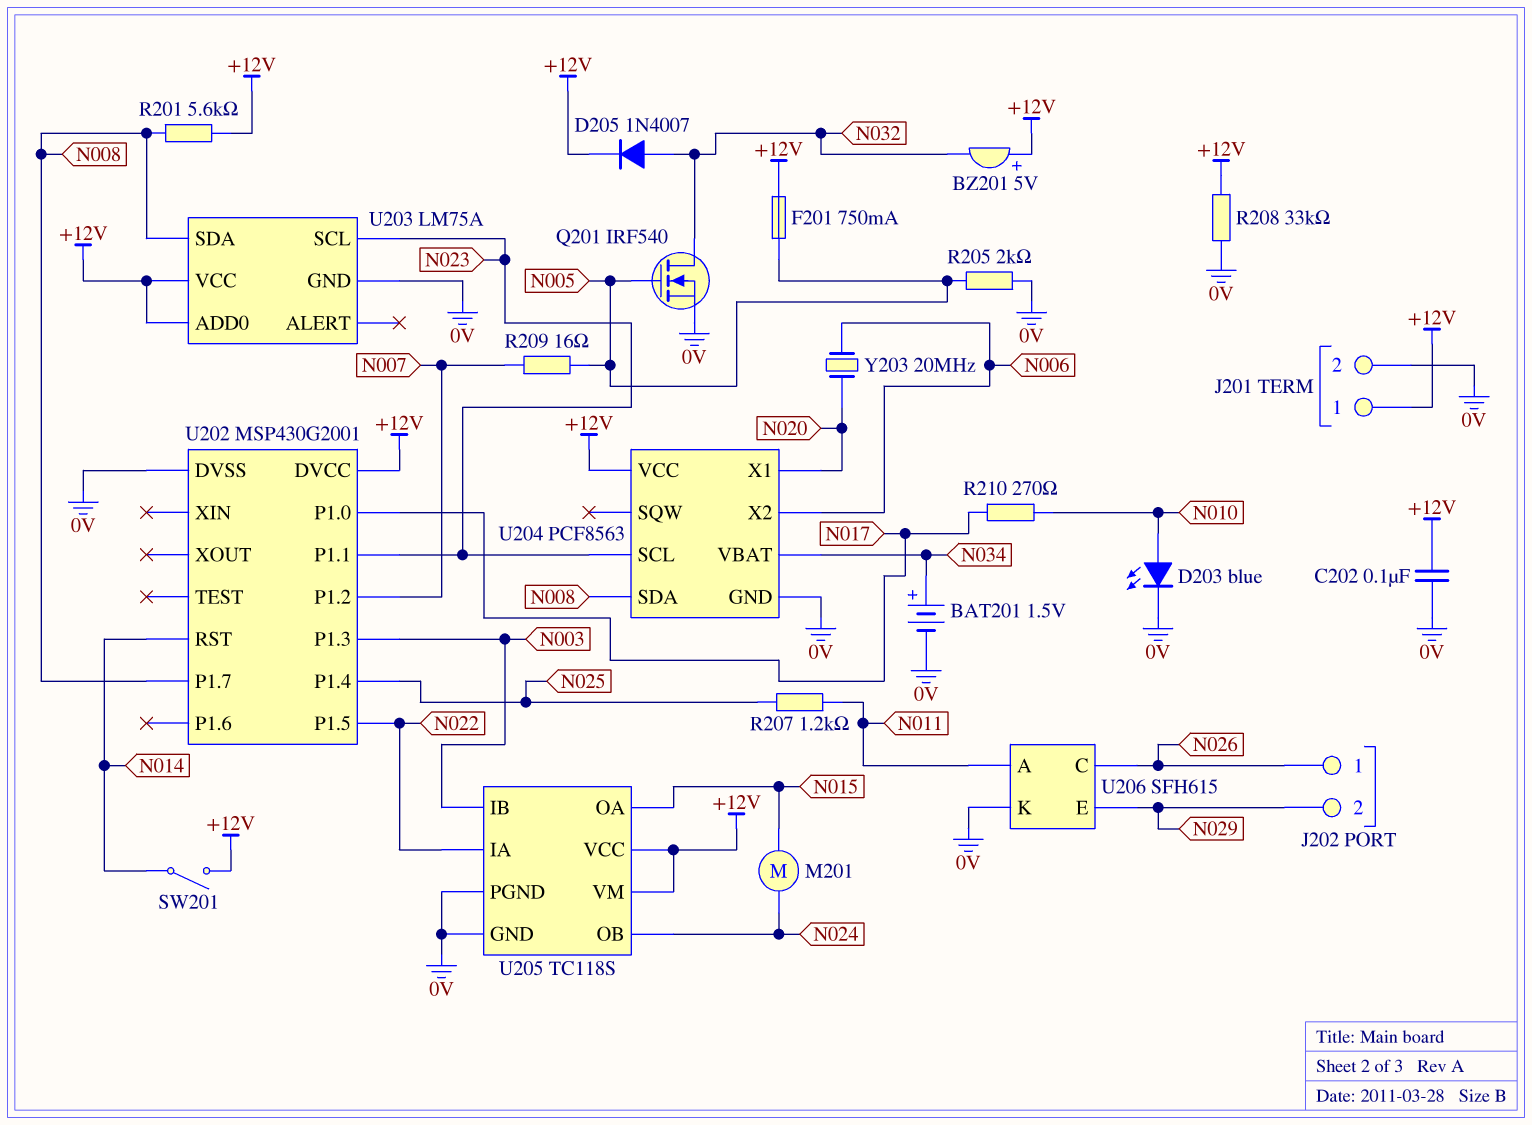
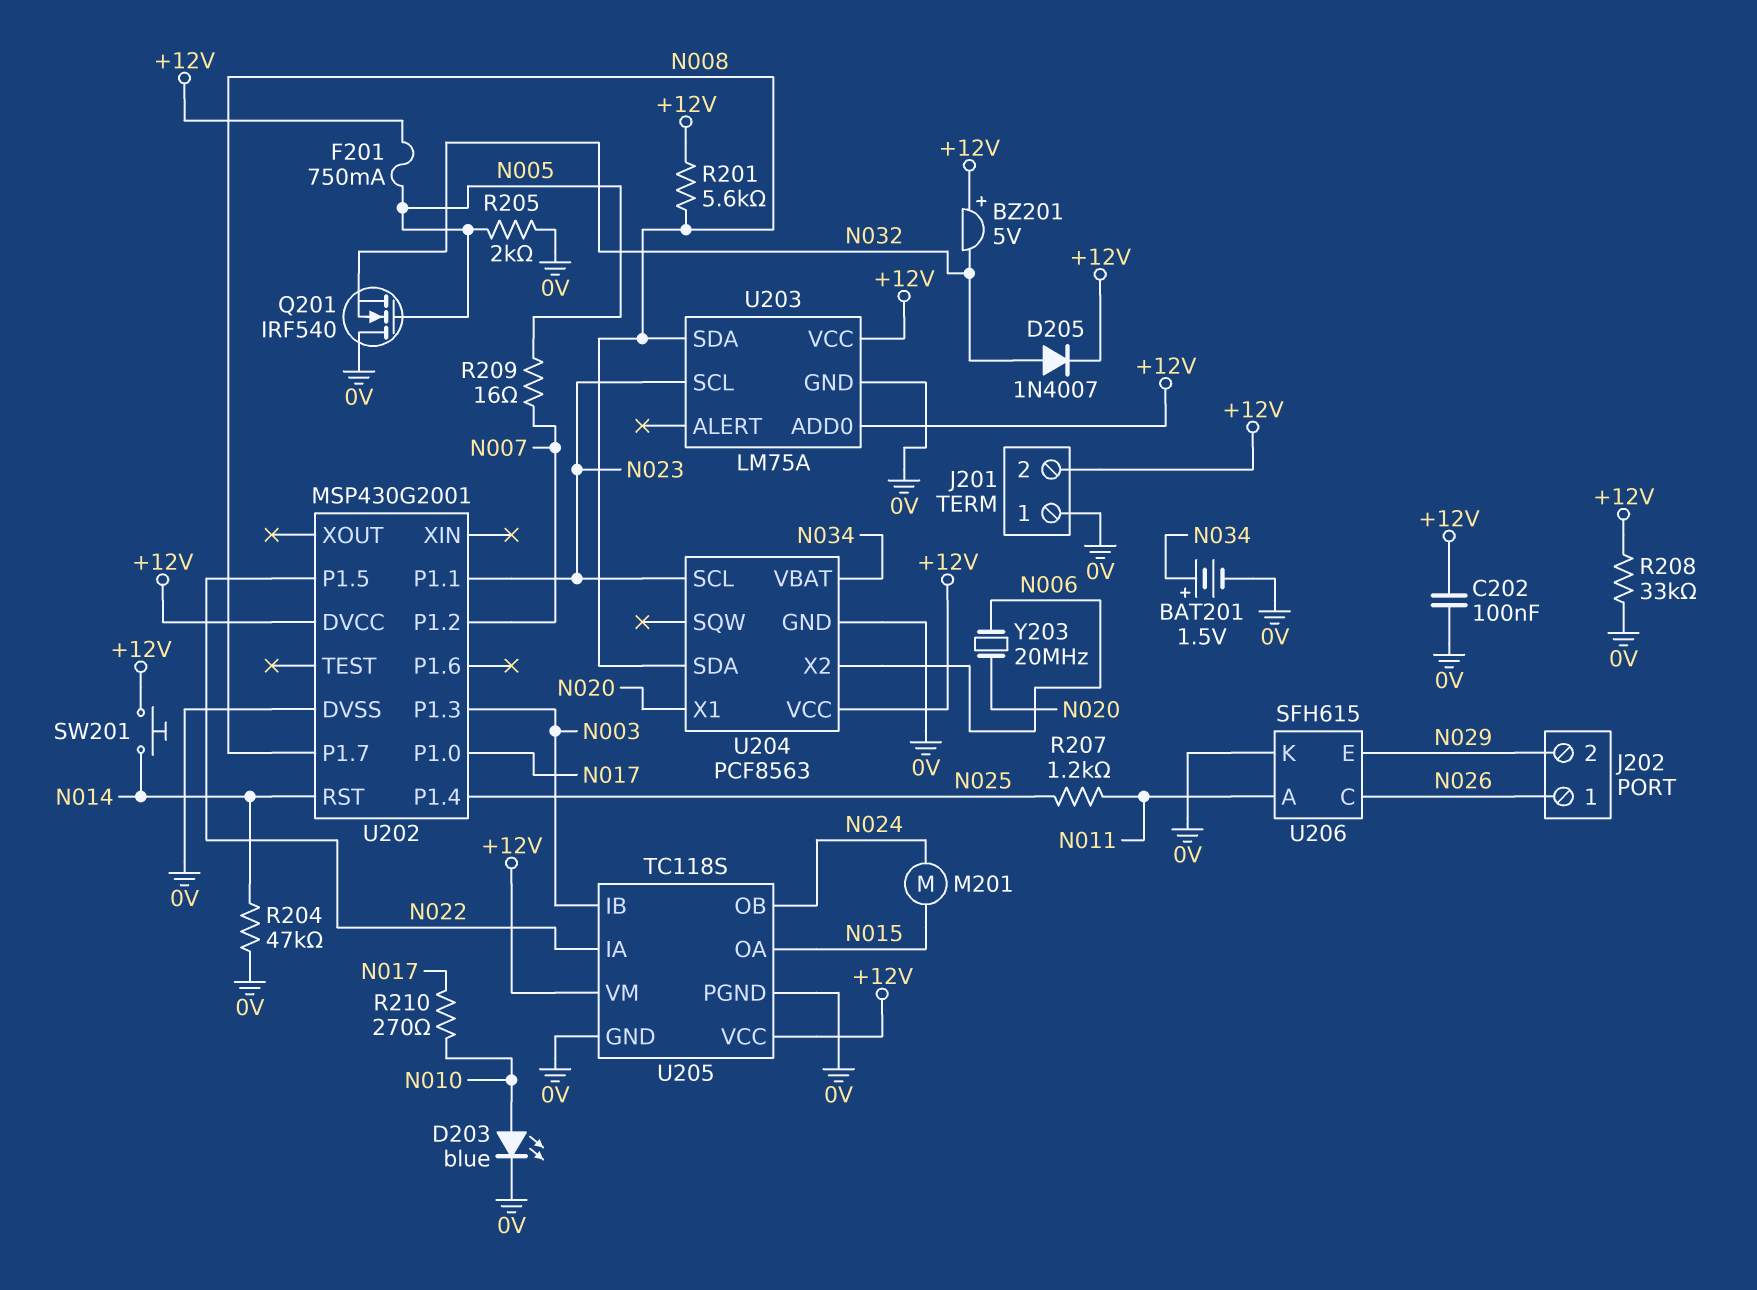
J201 pin 1: +12V -> 0V
J201 pin 2: 0V -> +12V
Q201: NMOS IRF540 (G N005, D N032, S 0V) -> NMOS IRF540 (G N005, D 0V, S N032)
R204: none -> 47k (0V, N014)
SW201: switch (+12V, N014) -> button (+12V, N014)

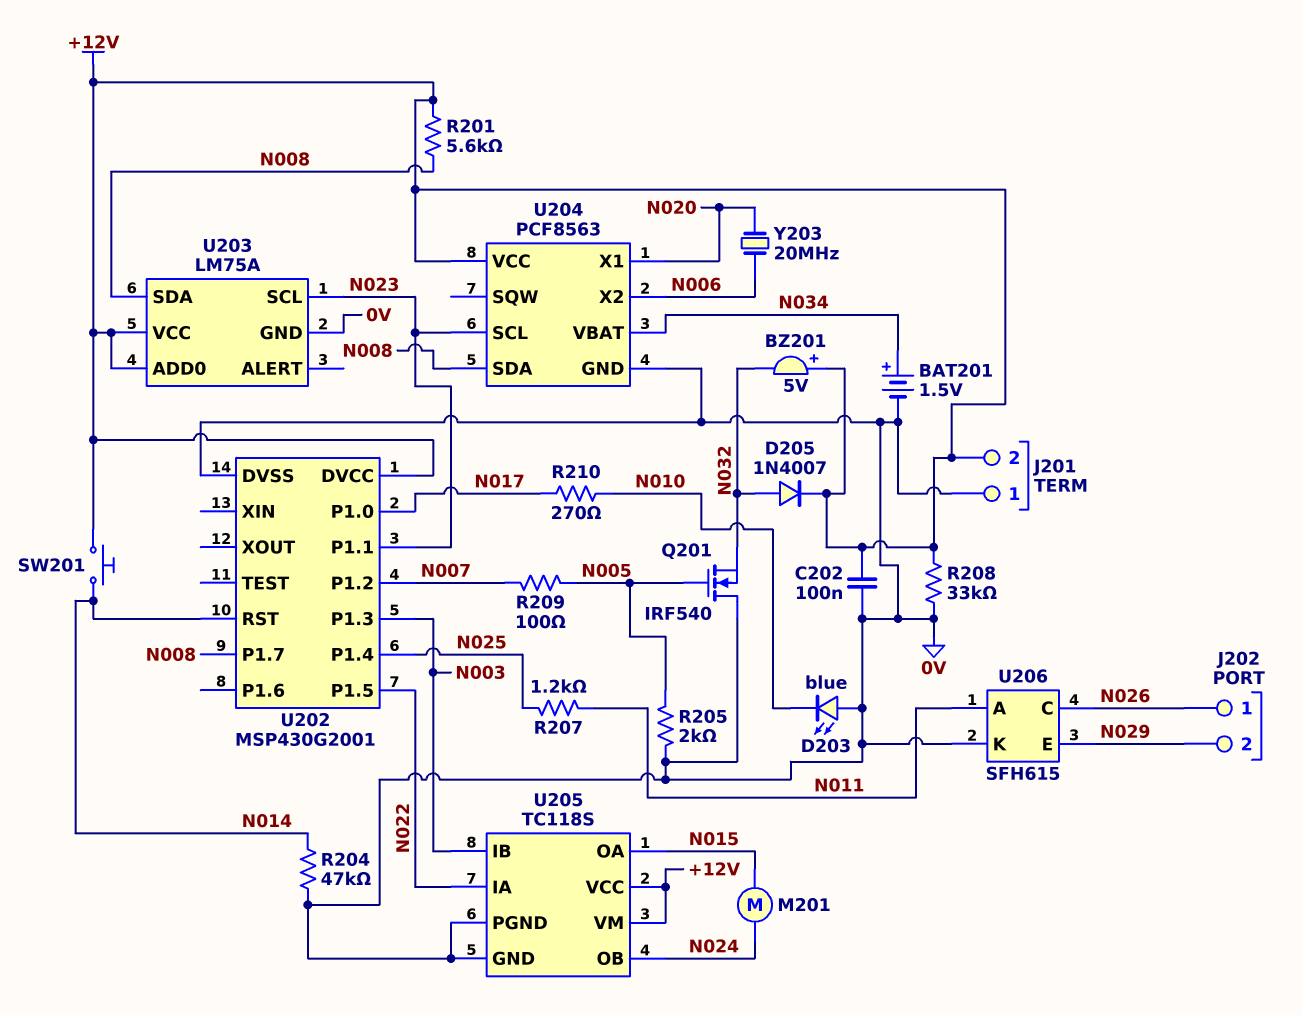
D203: LED blue (A N010, K 0V) -> LED blue (A 0V, K N010)
F201: 750mA (+12V, N005) -> none
R209: 16 (N005, N007) -> 100 (N005, N007)

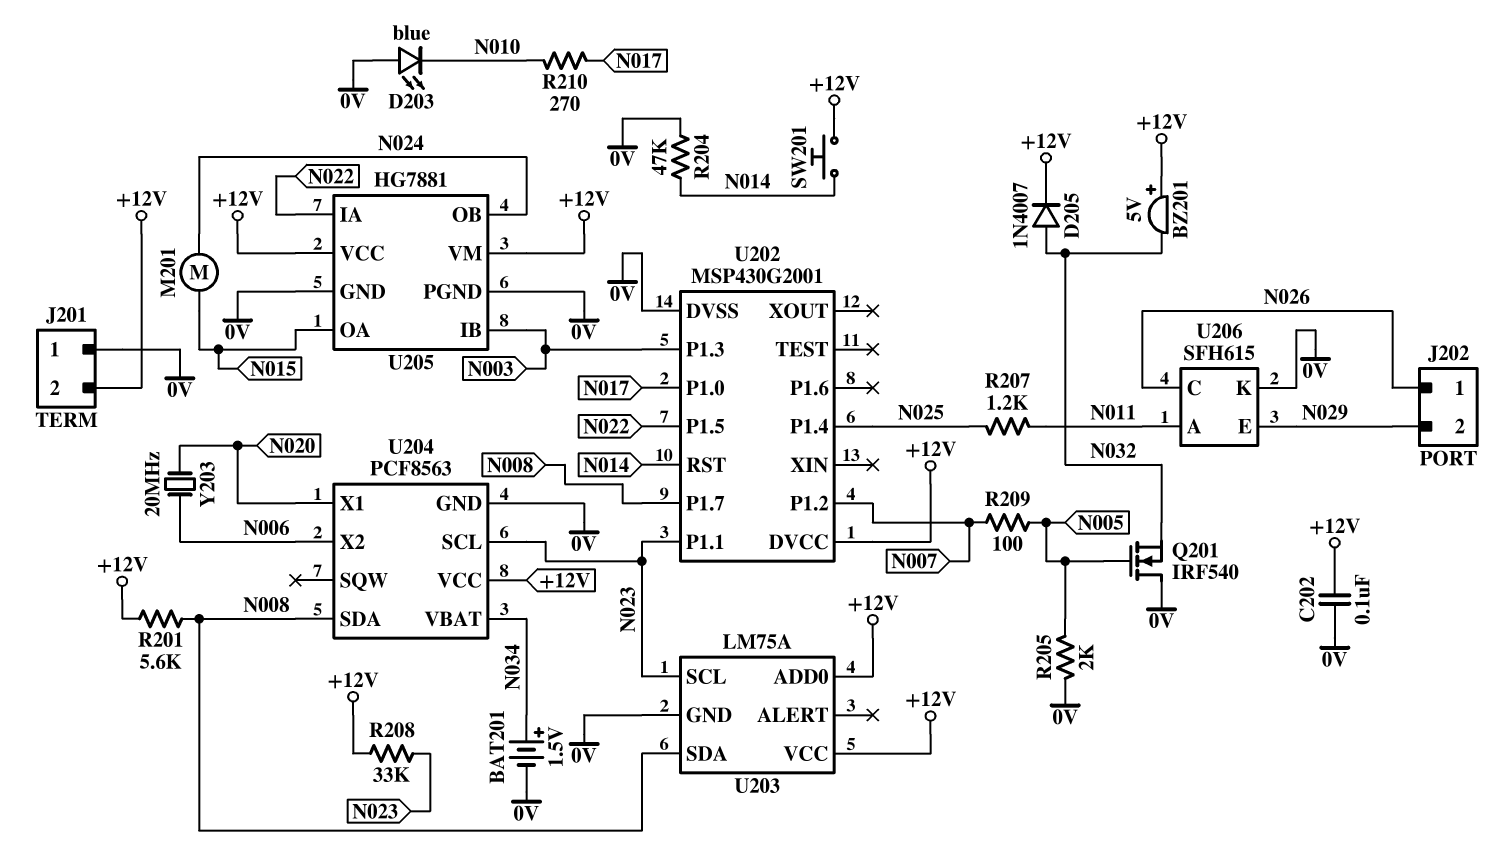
R208: 33k (+12V, 0V) -> 33k (+12V, N023)
U205: TC118S -> HG7881

